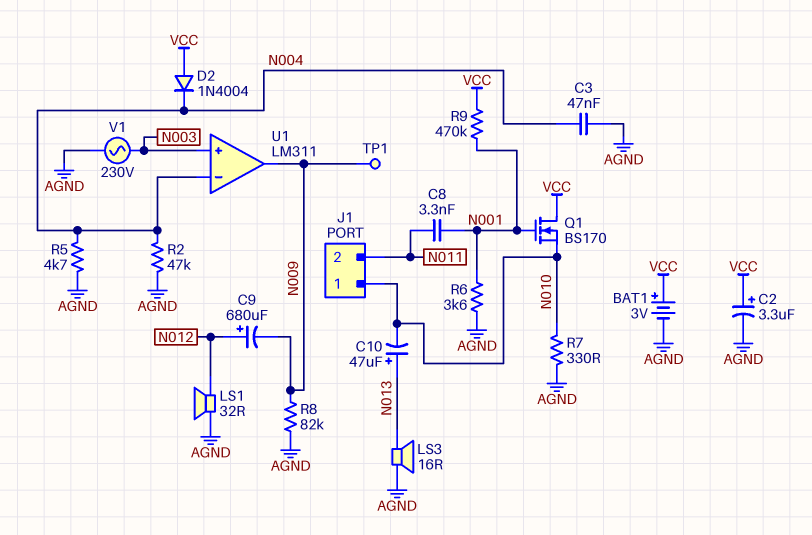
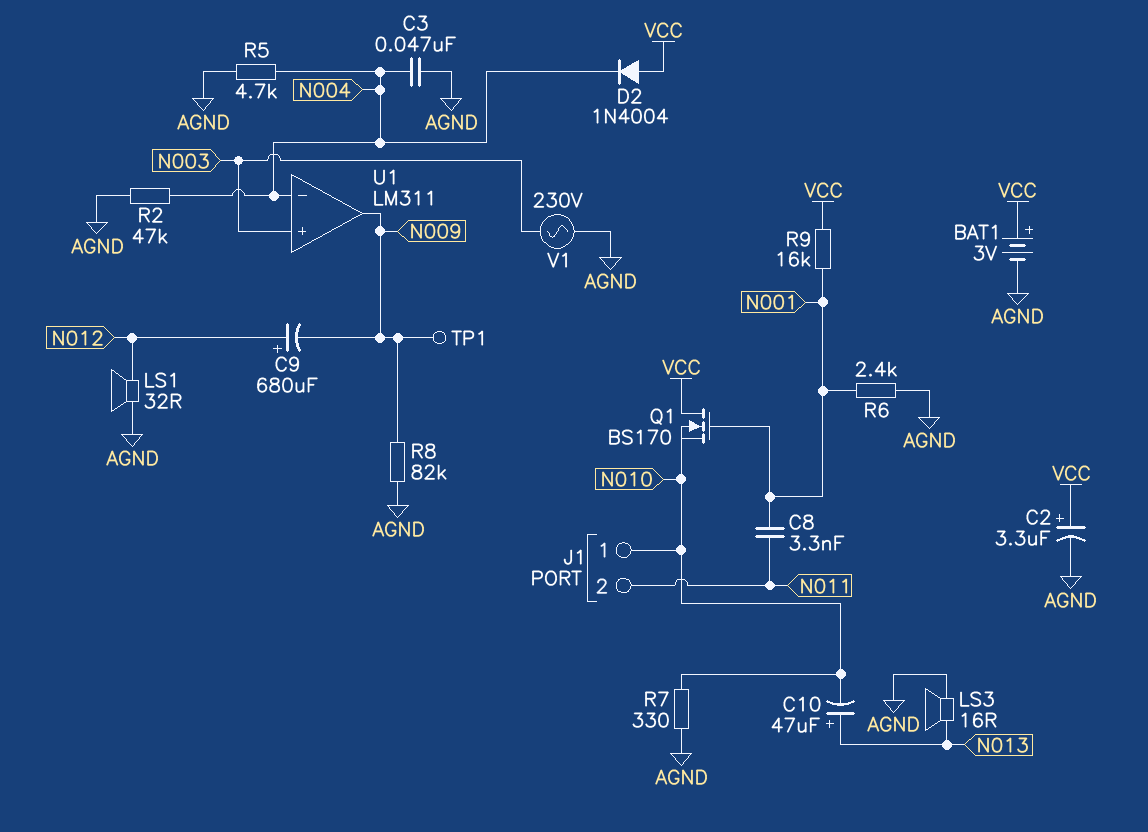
R6: 3.6k (AGND, N001) -> 2.4k (AGND, N001)
R9: 470k (N001, VCC) -> 16k (N001, VCC)

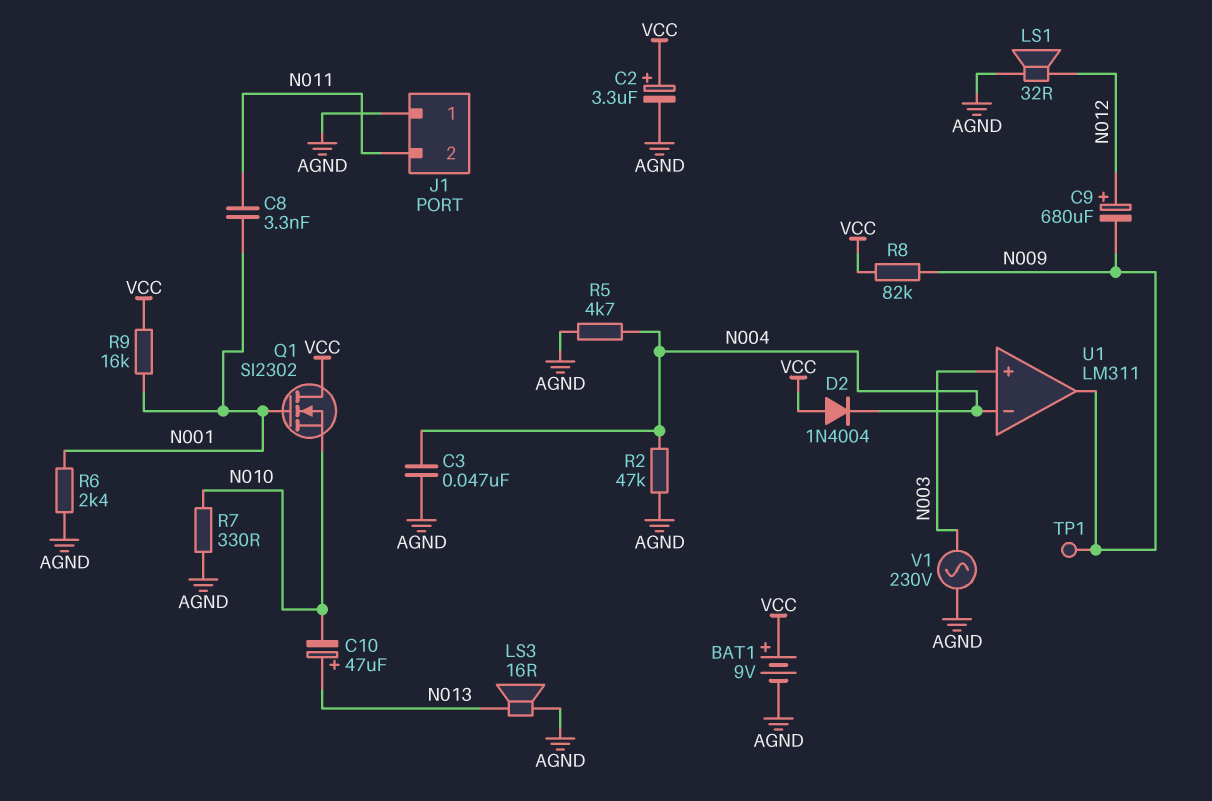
BAT1: 3V (plus VCC, minus AGND) -> 9V (plus VCC, minus AGND)
J1 pin 1: N010 -> AGND
Q1: NMOS BS170 (G N001, D VCC, S N010) -> NMOS SI2302 (G N001, D VCC, S N010)
R8: 82k (AGND, N009) -> 82k (N009, VCC)

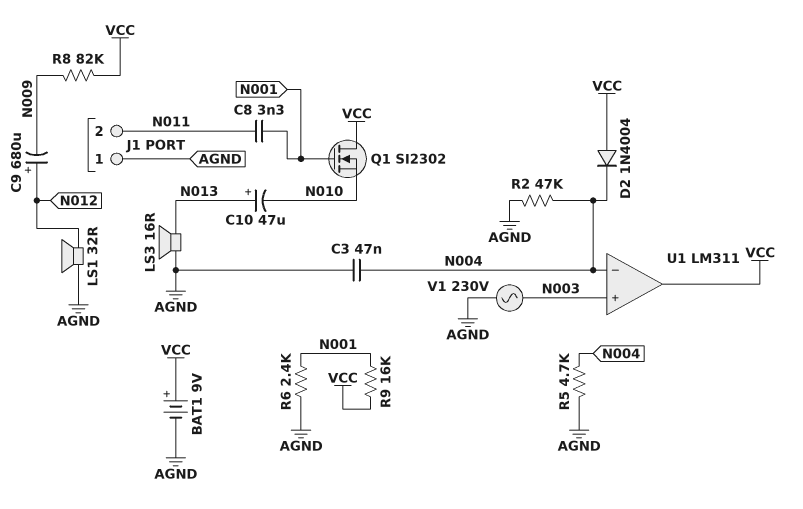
C2: 3.3uF (plus VCC, minus AGND) -> none
R7: 330 (AGND, N010) -> none
TP1: test point (N009) -> none
U1 pin out: N009 -> VCC

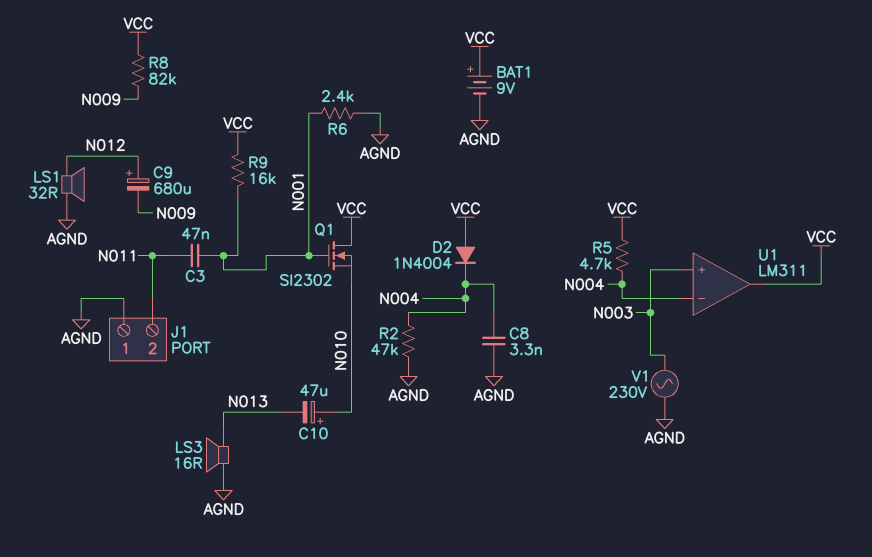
C3: 47nF (AGND, N004) -> 47nF (N001, N011)
C8: 3.3nF (N001, N011) -> 3.3nF (AGND, N004)
C10: 47uF (plus N013, minus N010) -> 47uF (plus N010, minus N013)
R5: 4.7k (AGND, N004) -> 4.7k (N004, VCC)

